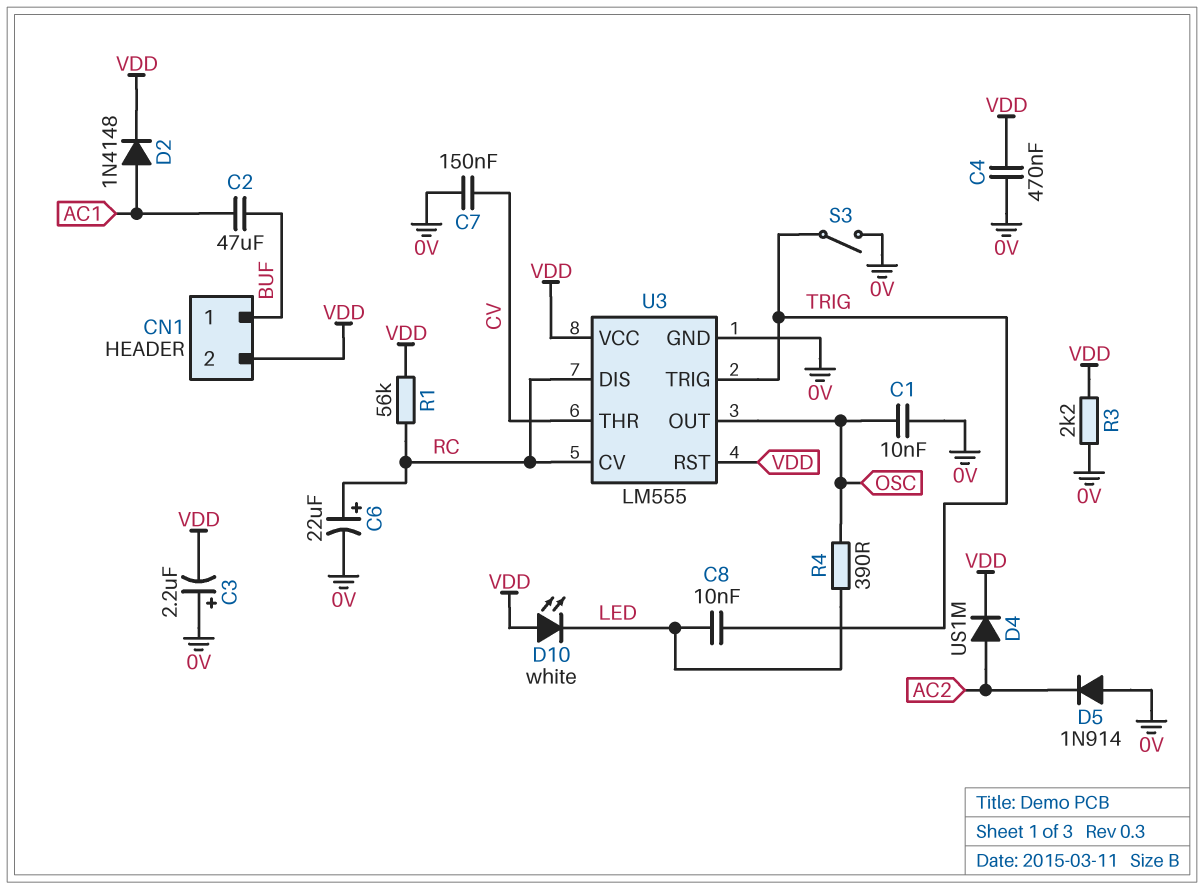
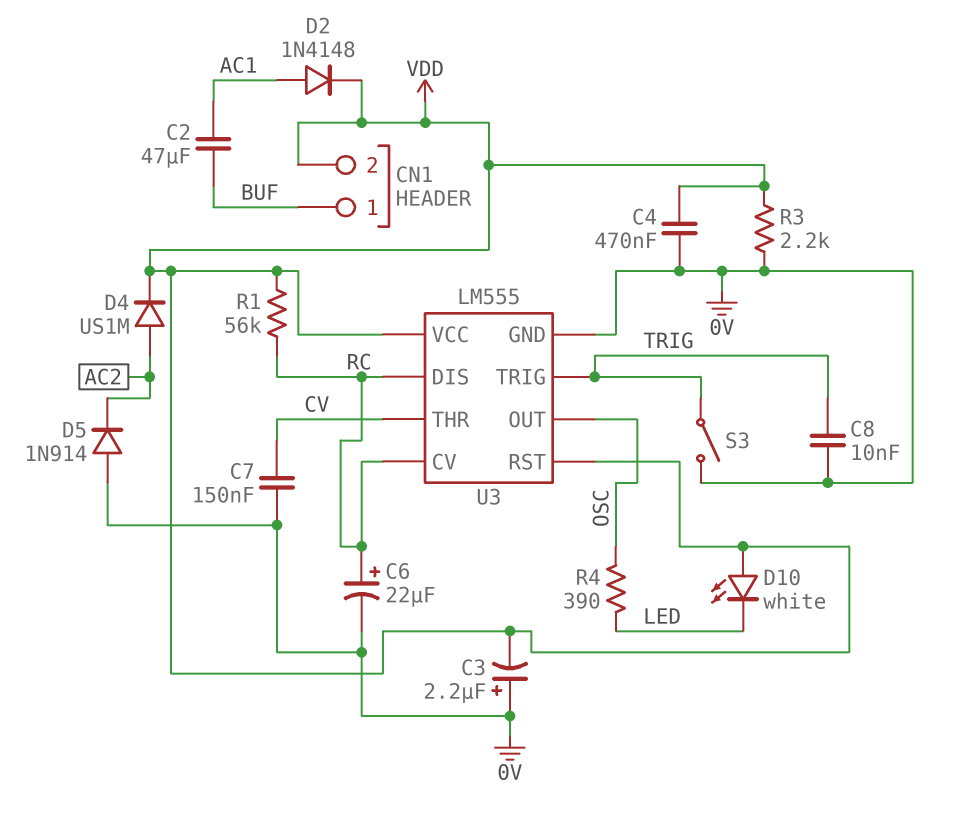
C1: 10nF (0V, OSC) -> none
C8: 10nF (LED, TRIG) -> 10nF (0V, TRIG)

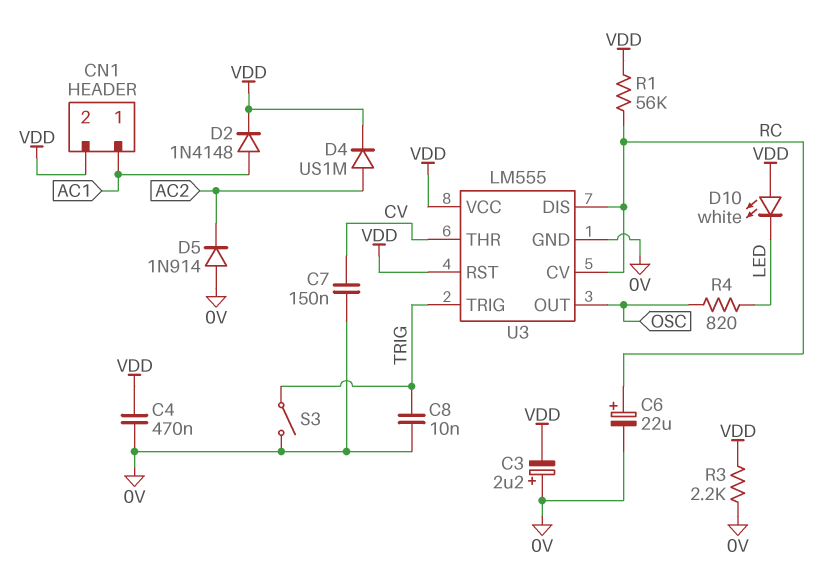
C2: 47uF (AC1, BUF) -> none
CN1 pin 1: BUF -> AC1
R4: 390 (LED, OSC) -> 820 (LED, OSC)

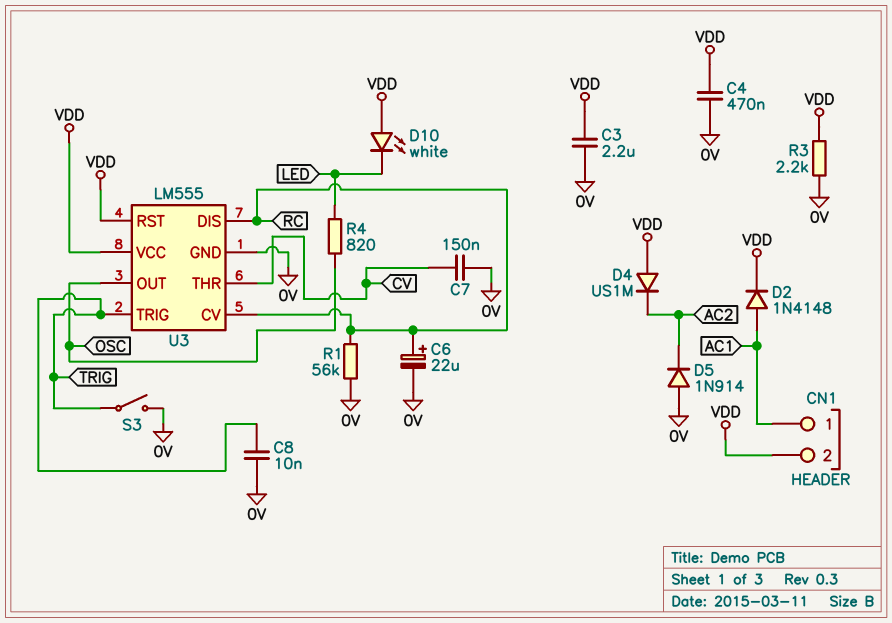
C3: 2.2uF (plus 0V, minus VDD) -> 2.2uF (0V, VDD)
D4: diode US1M (A AC2, K VDD) -> diode US1M (A VDD, K AC2)
R1: 56k (RC, VDD) -> 56k (0V, RC)

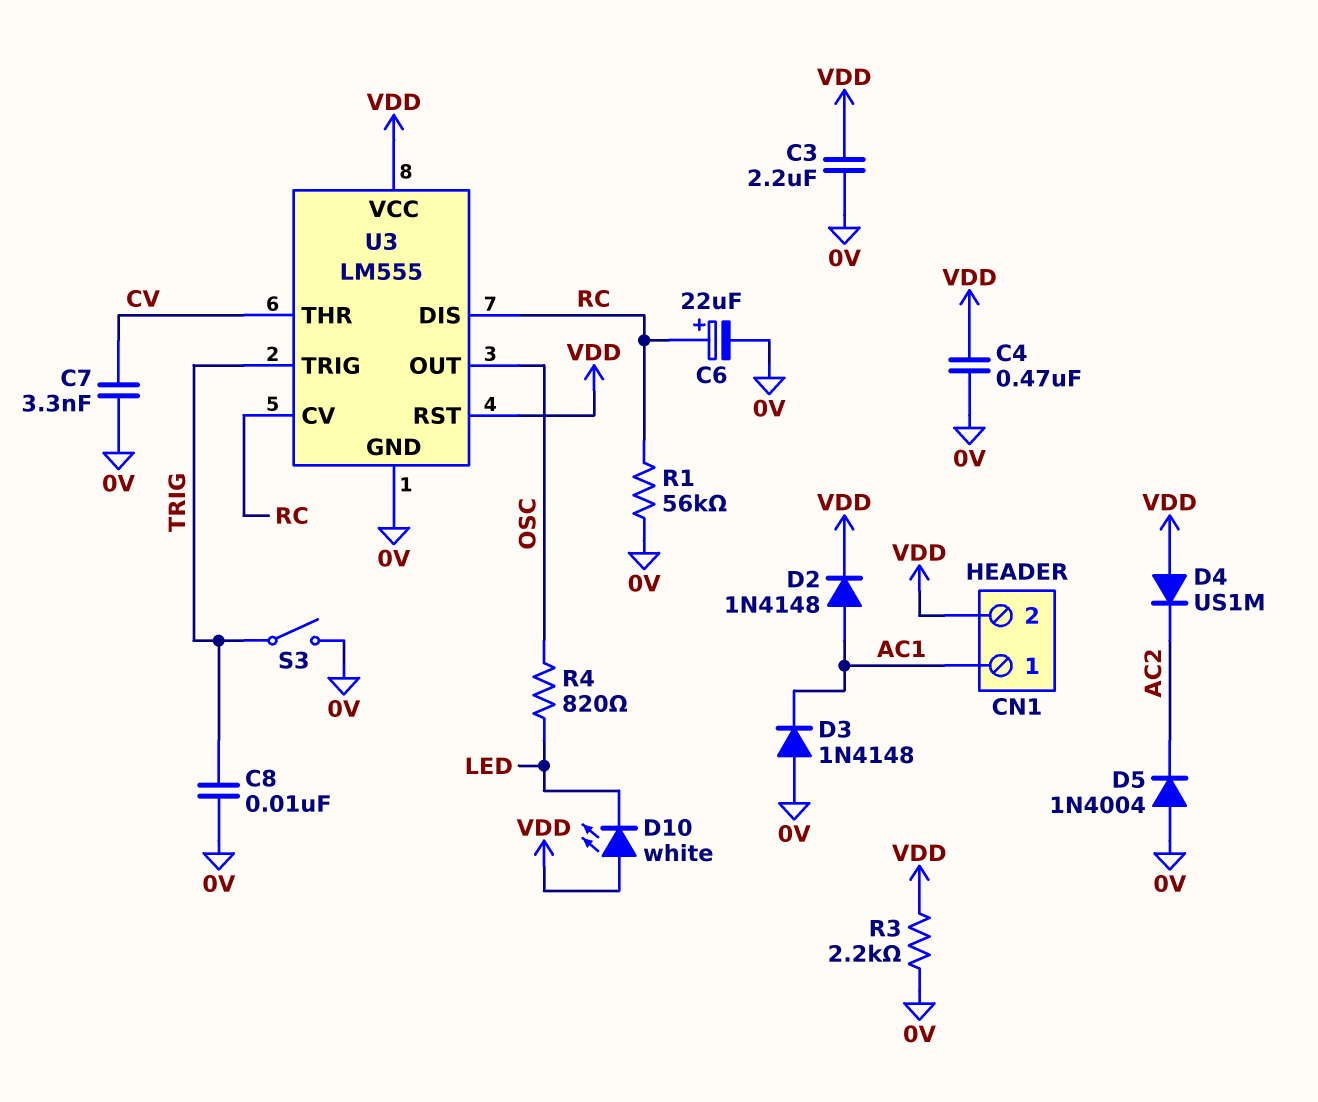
C7: 150nF (0V, CV) -> 3.3nF (0V, CV)
D3: none -> diode 1N4148 (A 0V, K AC1)
D5: diode 1N914 (A 0V, K AC2) -> diode 1N4004 (A 0V, K AC2)

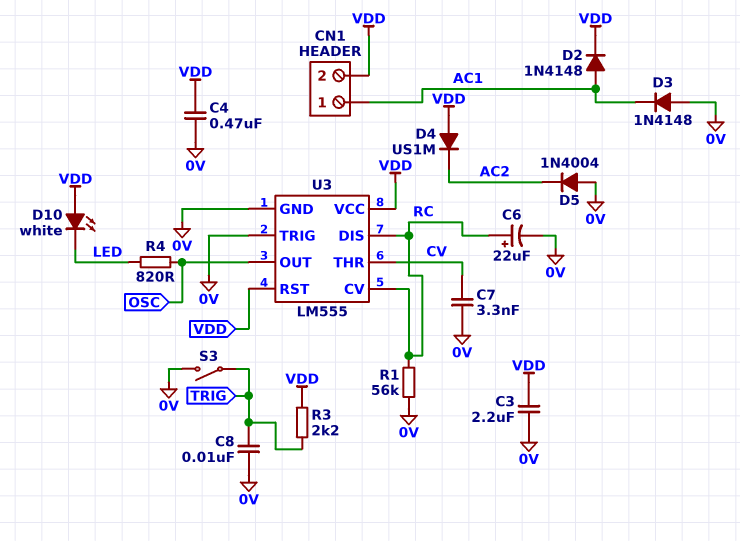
R3: 2.2k (0V, VDD) -> 2.2k (TRIG, VDD)
U3 pin TRIG: TRIG -> 0V

